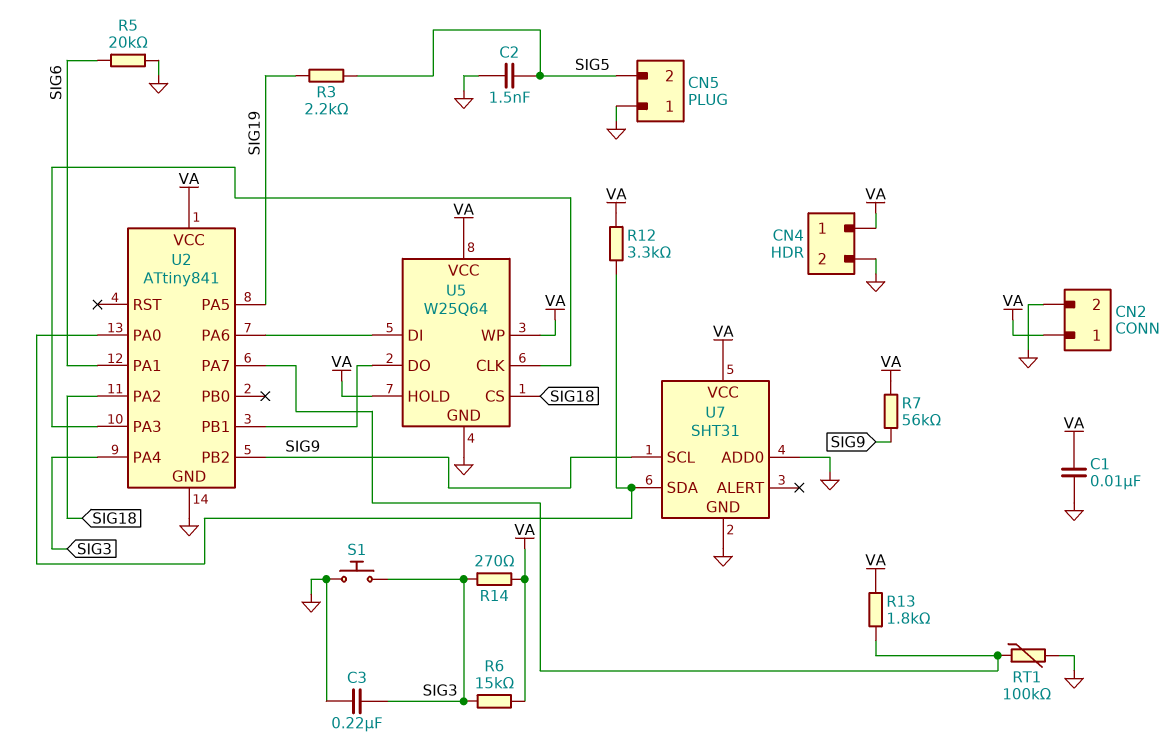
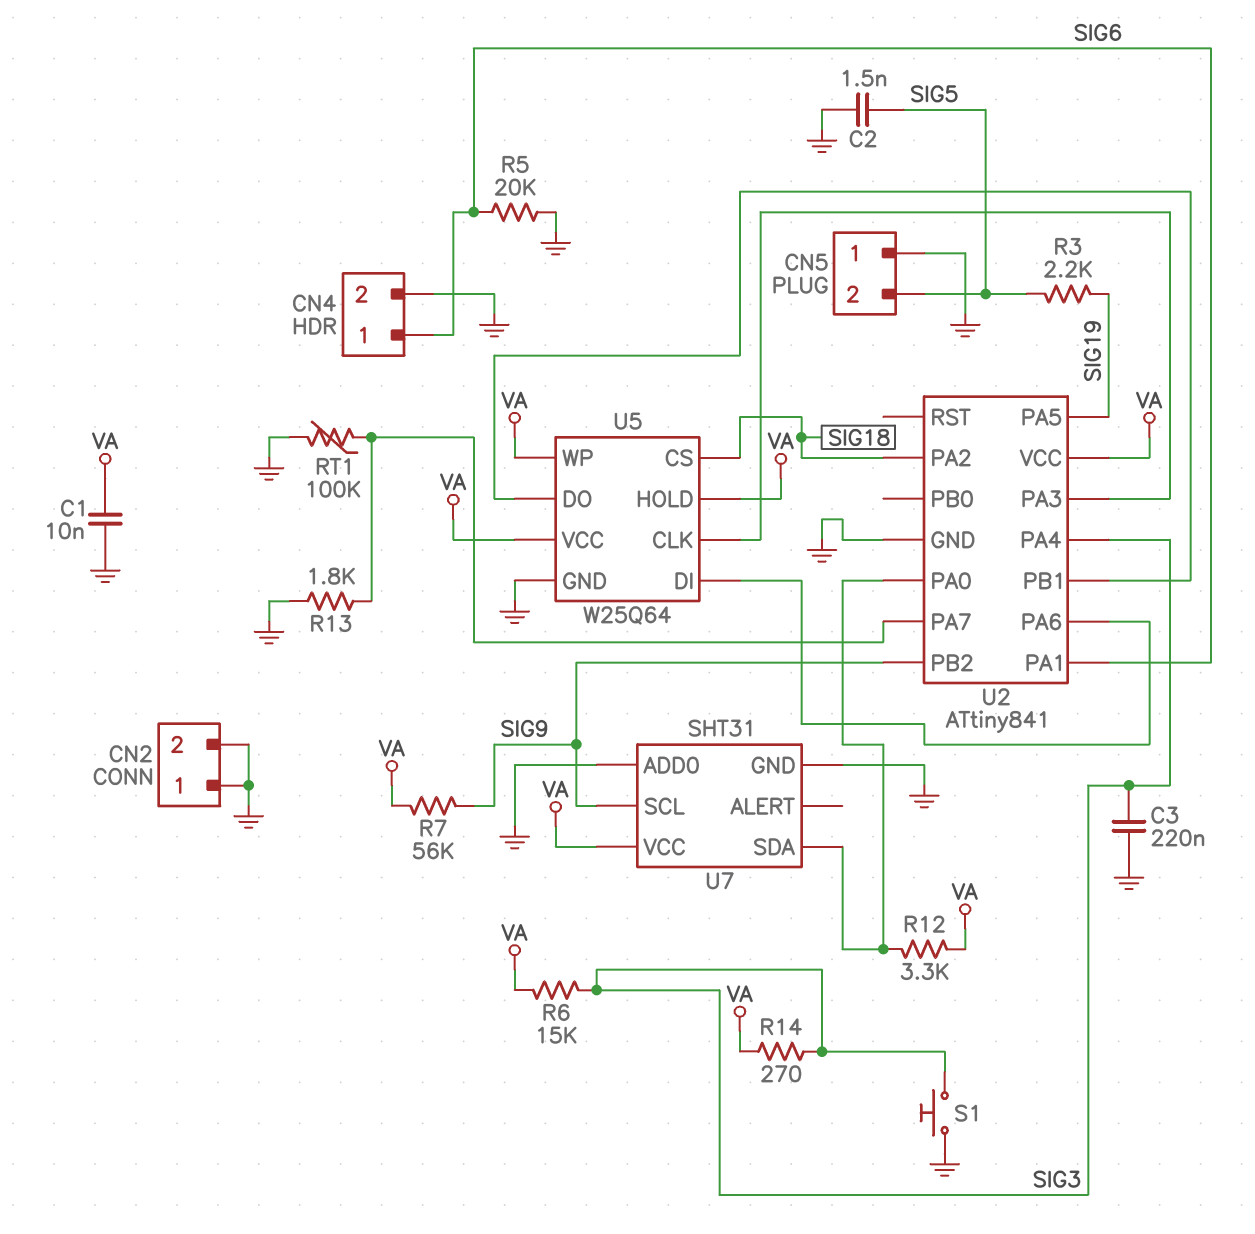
CN2 pin 1: VA -> GND
CN4 pin 1: VA -> SIG6
R13: 1.8k (U2/PA7, VA) -> 1.8k (GND, U2/PA7)

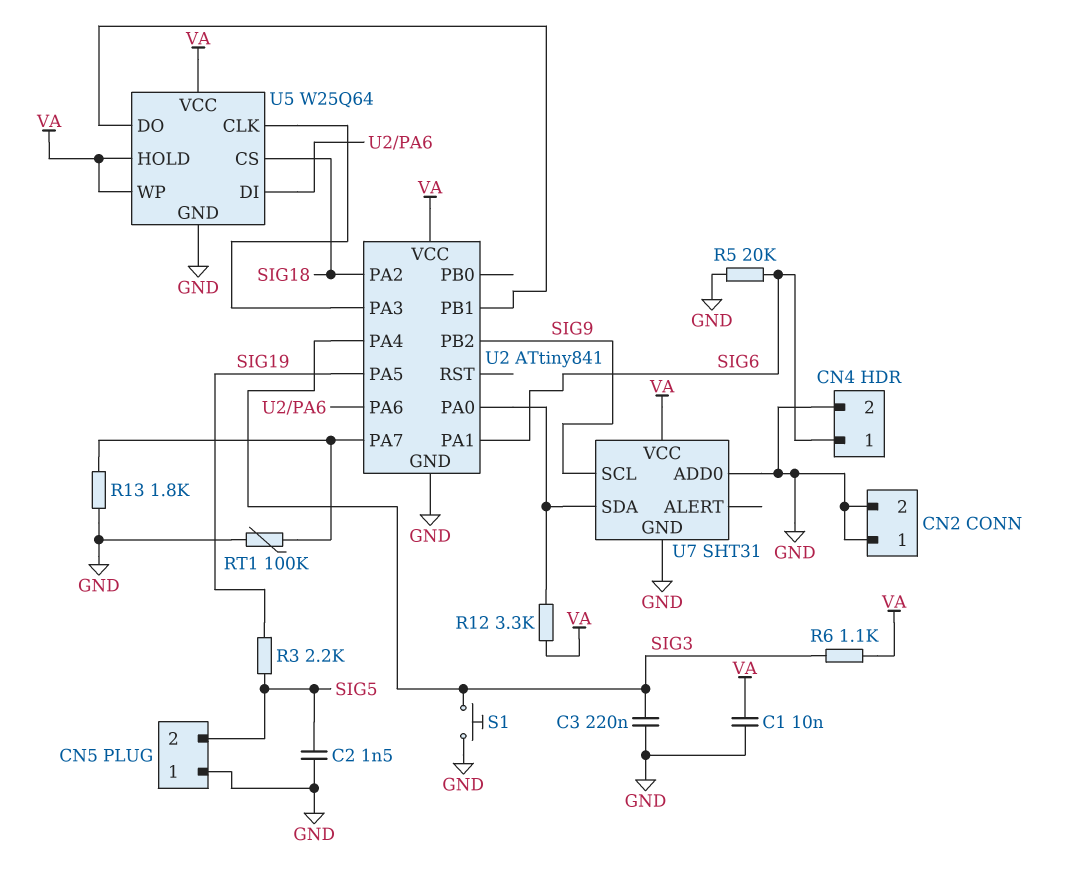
R6: 15k (SIG3, VA) -> 1.1k (SIG3, VA)
R7: 56k (SIG9, VA) -> none
R14: 270 (SIG3, VA) -> none

